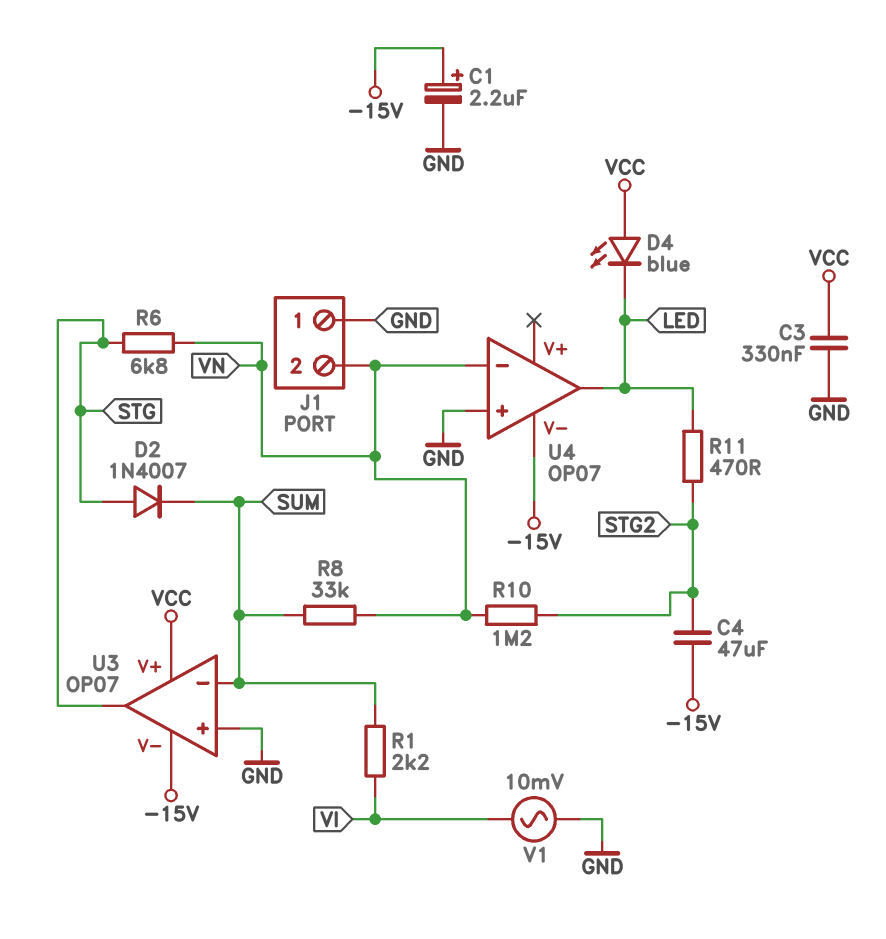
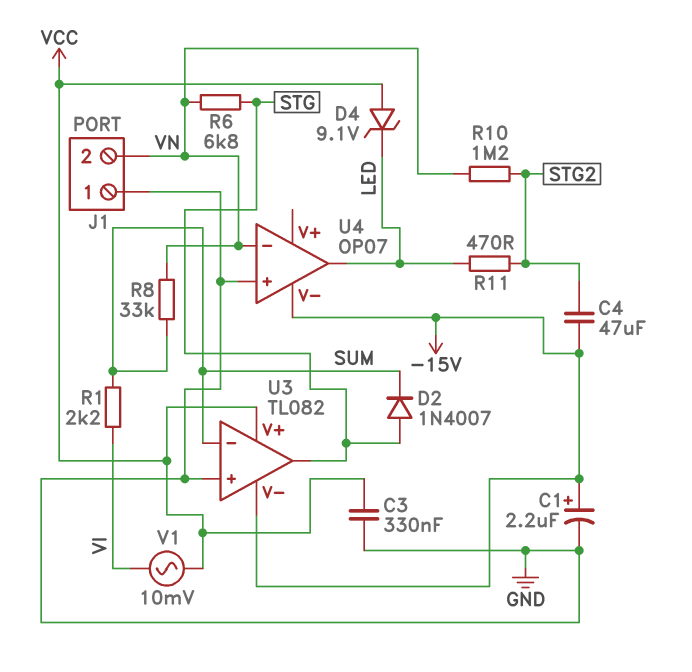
D4: LED blue (A VCC, K LED) -> zener 9.1V (A VCC, K LED)
U3: OP07 -> TL082
V1: AC 10mV (GND, VI) -> AC 10mV (VCC, VI)

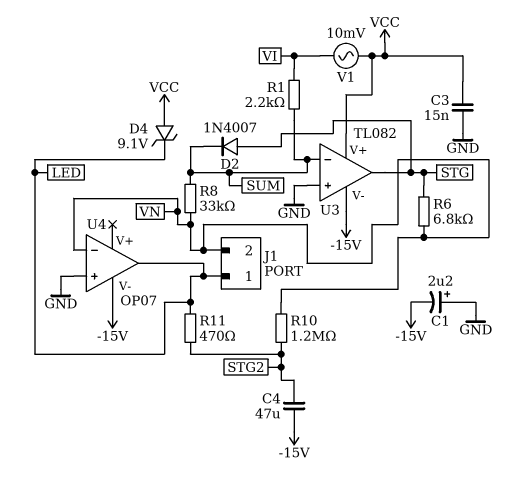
C1: 2.2uF (plus -15V, minus GND) -> 2.2uF (plus GND, minus -15V)
C3: 330nF (GND, VCC) -> 15nF (GND, VCC)
J1 pin 1: GND -> LED

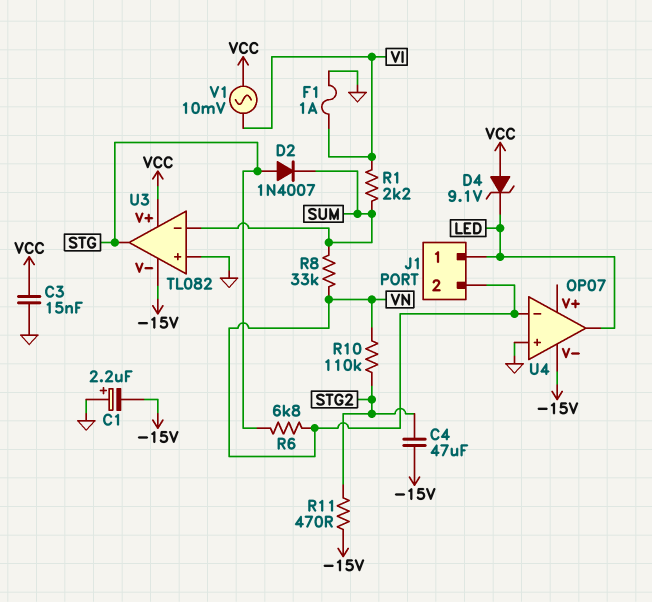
F1: none -> 1A (GND, VI)
R10: 1.2M (STG2, VN) -> 110k (STG2, VN)
R11: 470 (LED, STG2) -> 470 (-15V, STG2)

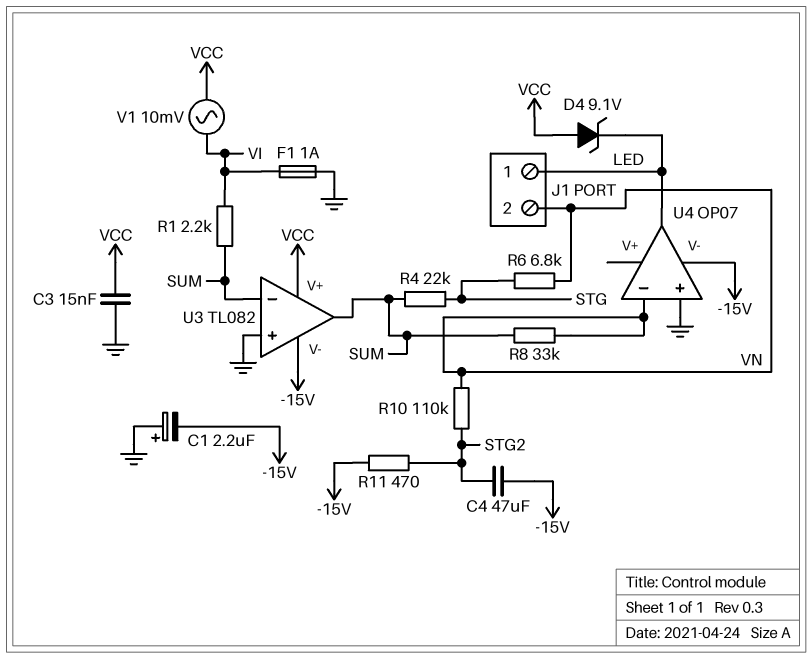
D2: diode 1N4007 (A STG, K SUM) -> none
R4: none -> 22k (STG, SUM)
U3 pin out: STG -> SUM

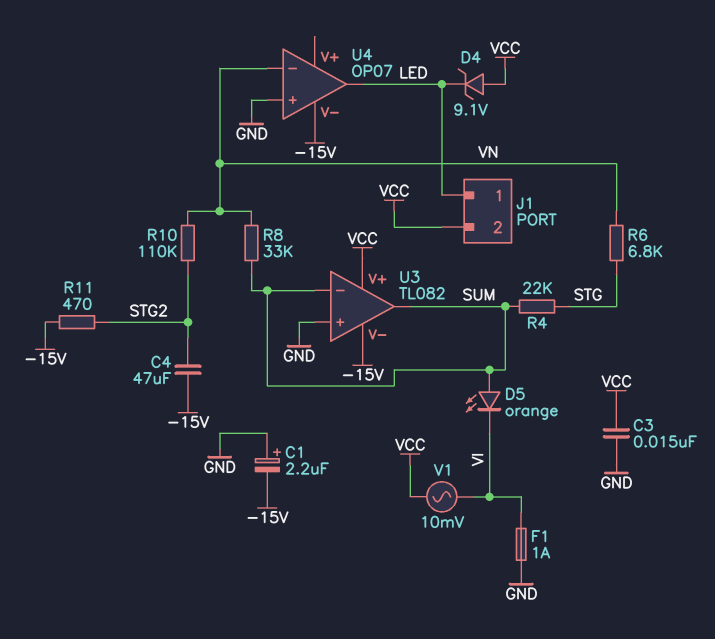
D5: none -> LED orange (A SUM, K VI)
J1 pin 2: VN -> VCC
R1: 2.2k (SUM, VI) -> none

